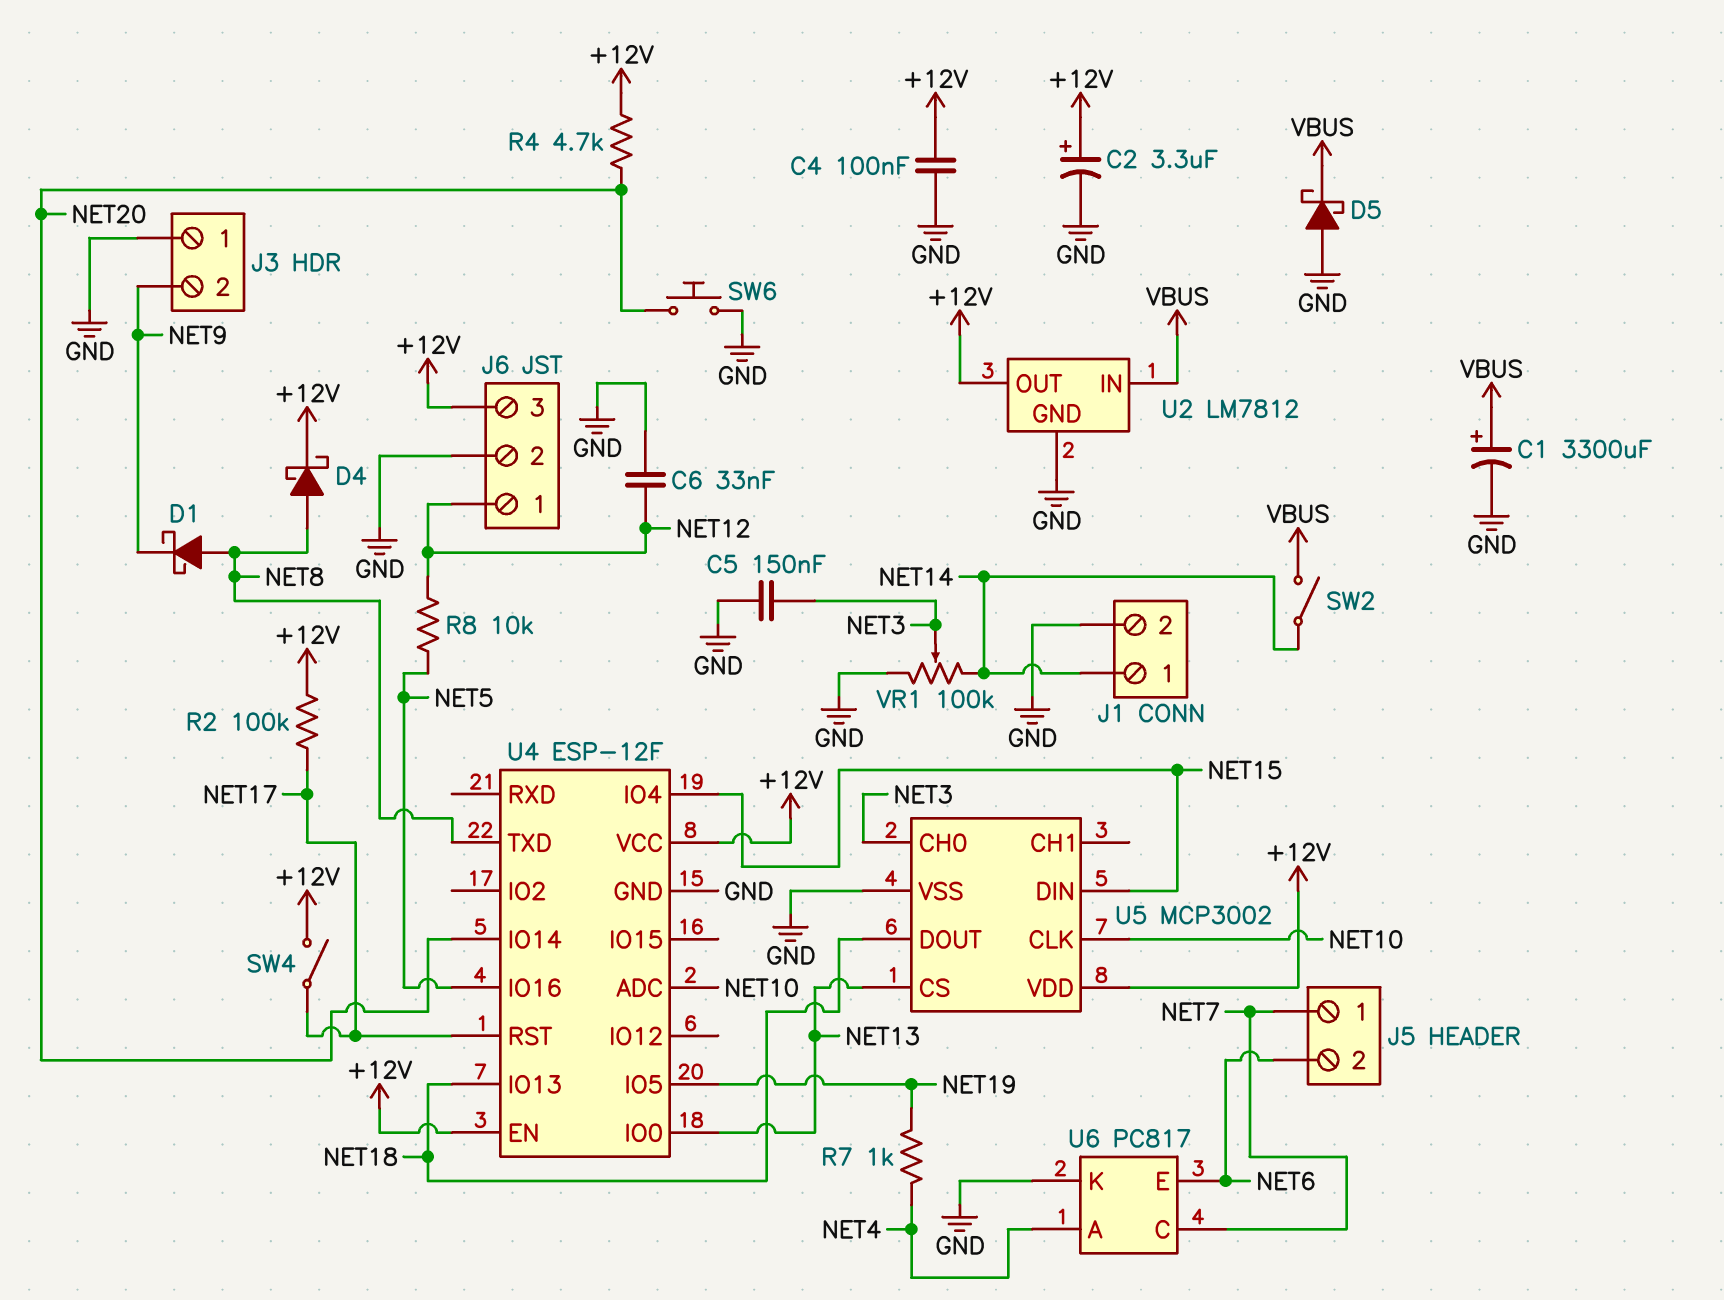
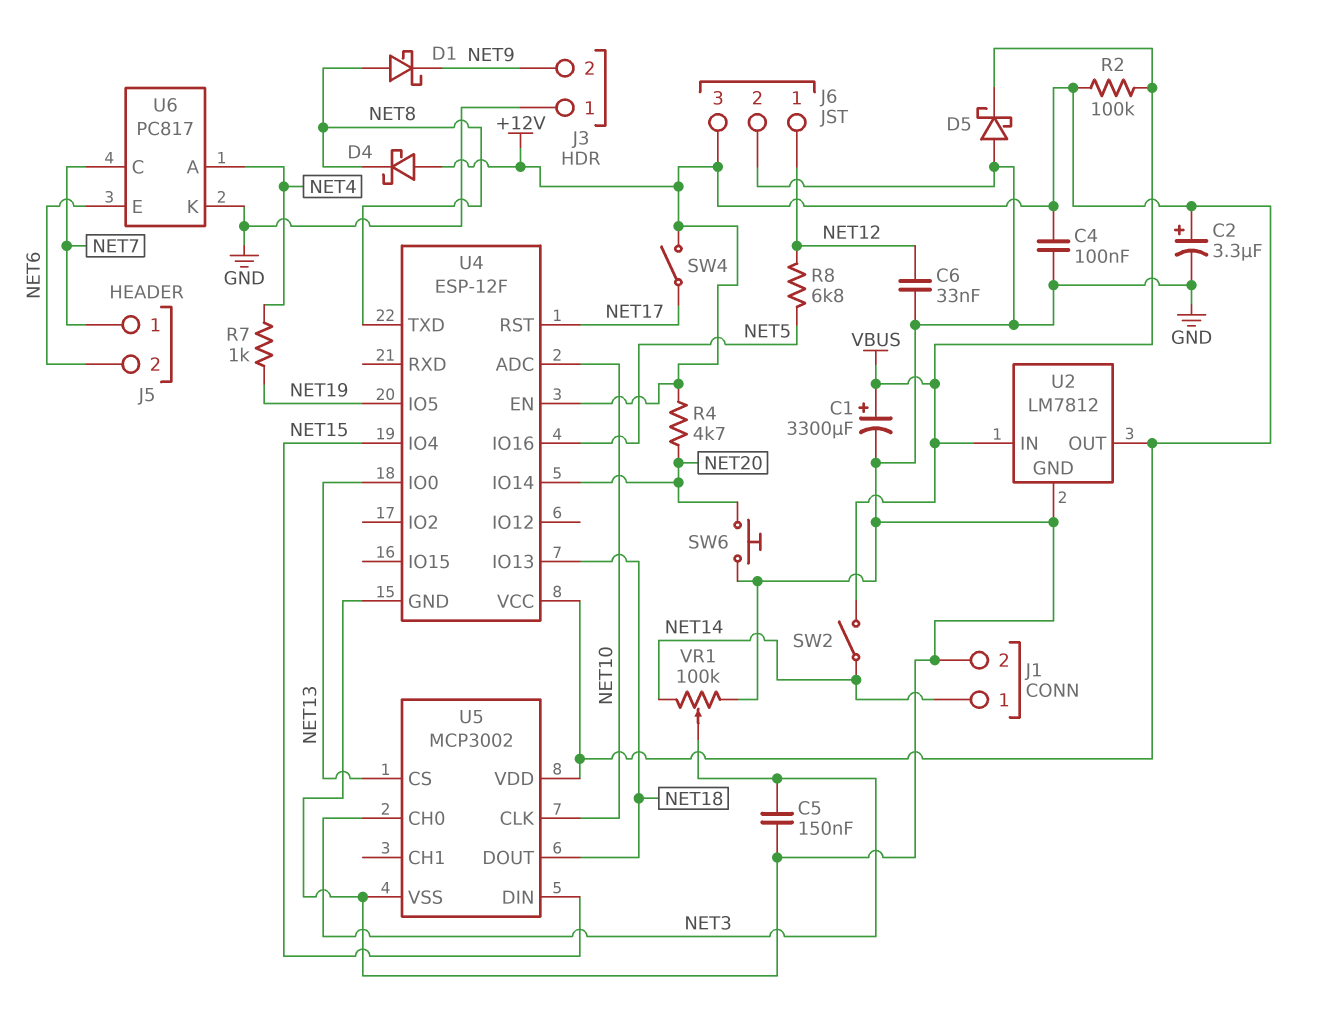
D4: schottky (A NET8, K +12V) -> schottky (A +12V, K NET8)
R2: 100k (+12V, NET17) -> 100k (+12V, VBUS)
R8: 10k (NET5, NET12) -> 6.8k (NET5, NET12)

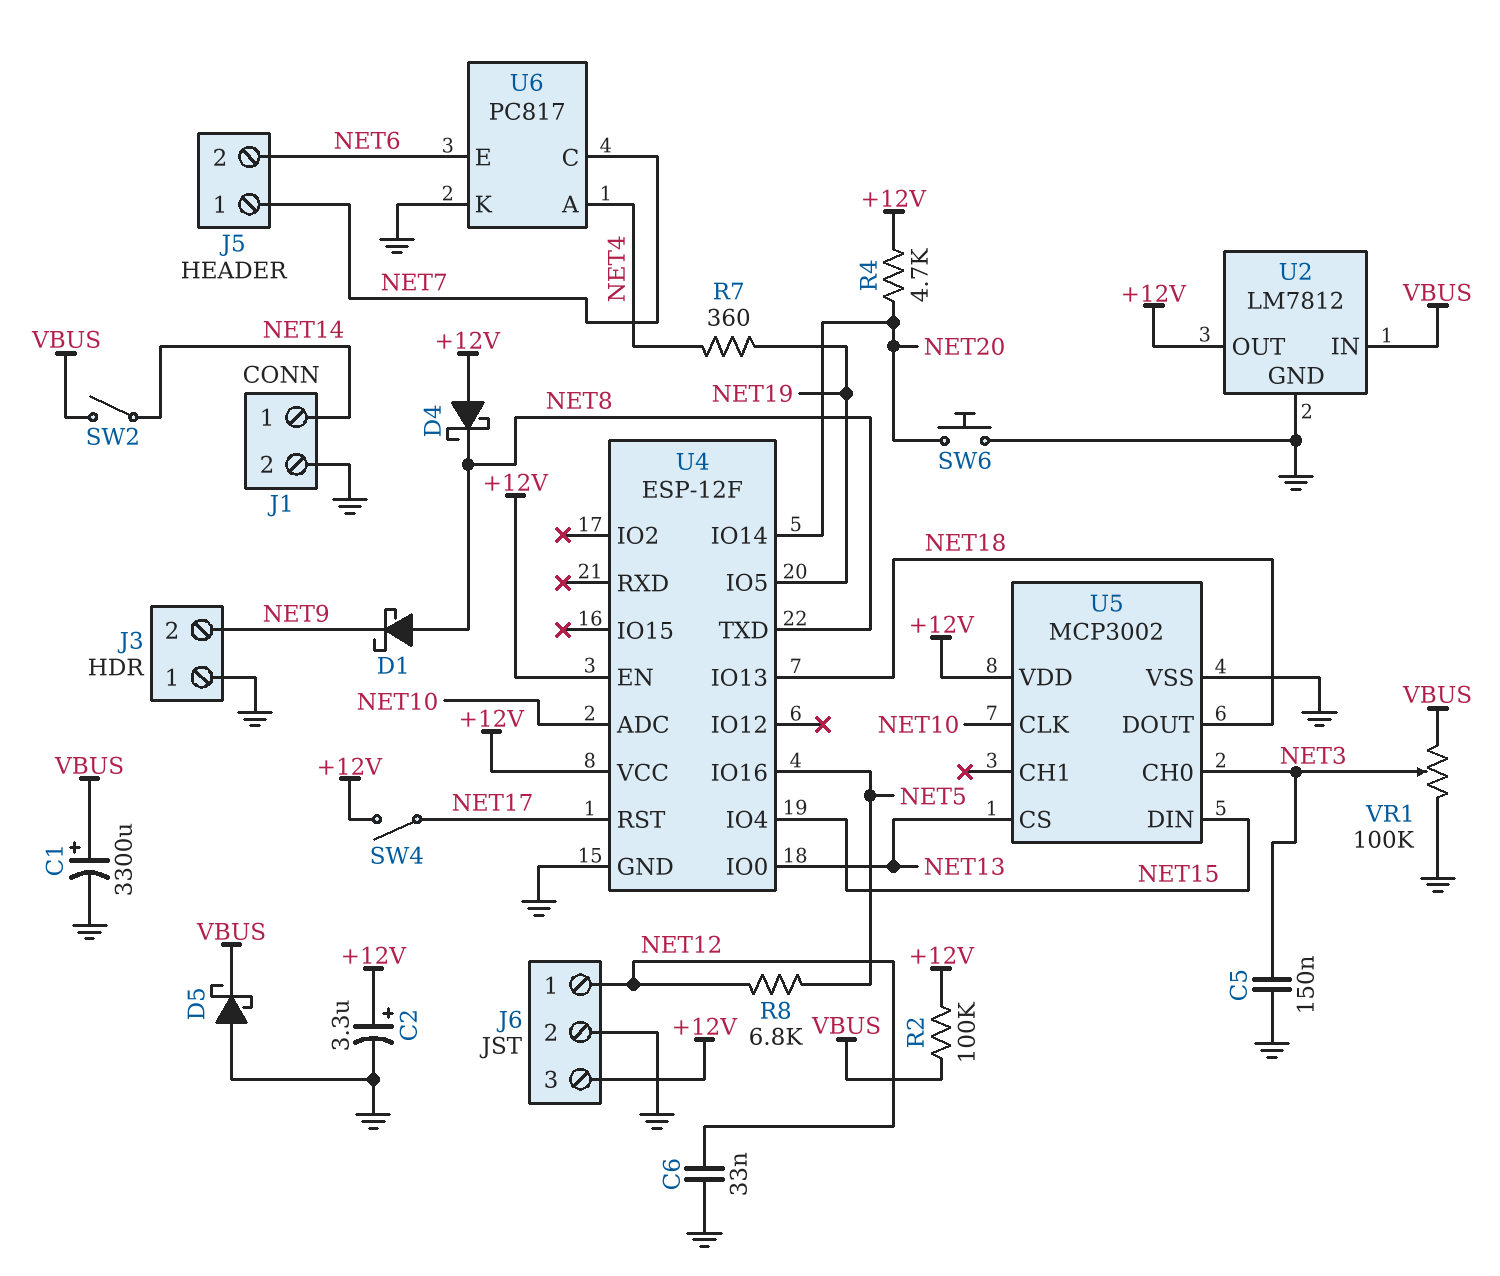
C4: 100nF (+12V, GND) -> none
R7: 1k (NET4, NET19) -> 360 (NET4, NET19)
VR1: 100k (GND, NET14, wiper NET3) -> 100k (GND, VBUS, wiper NET3)

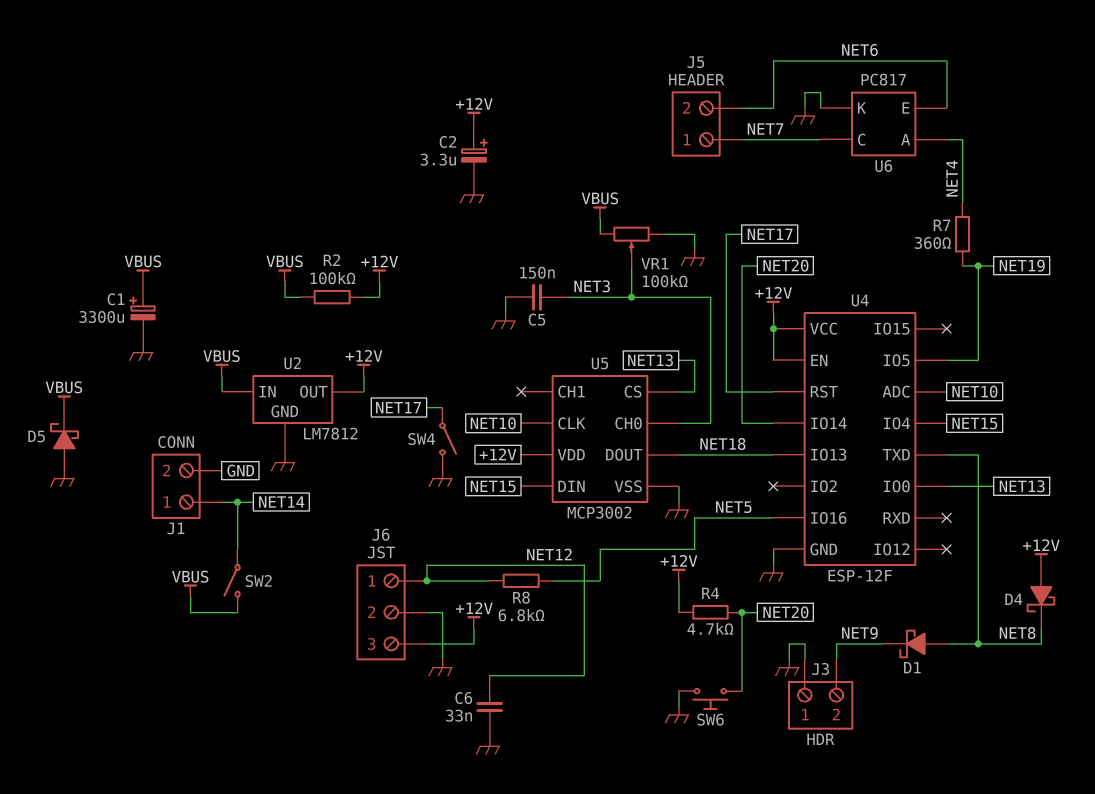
SW4: switch (+12V, NET17) -> switch (GND, NET17)

